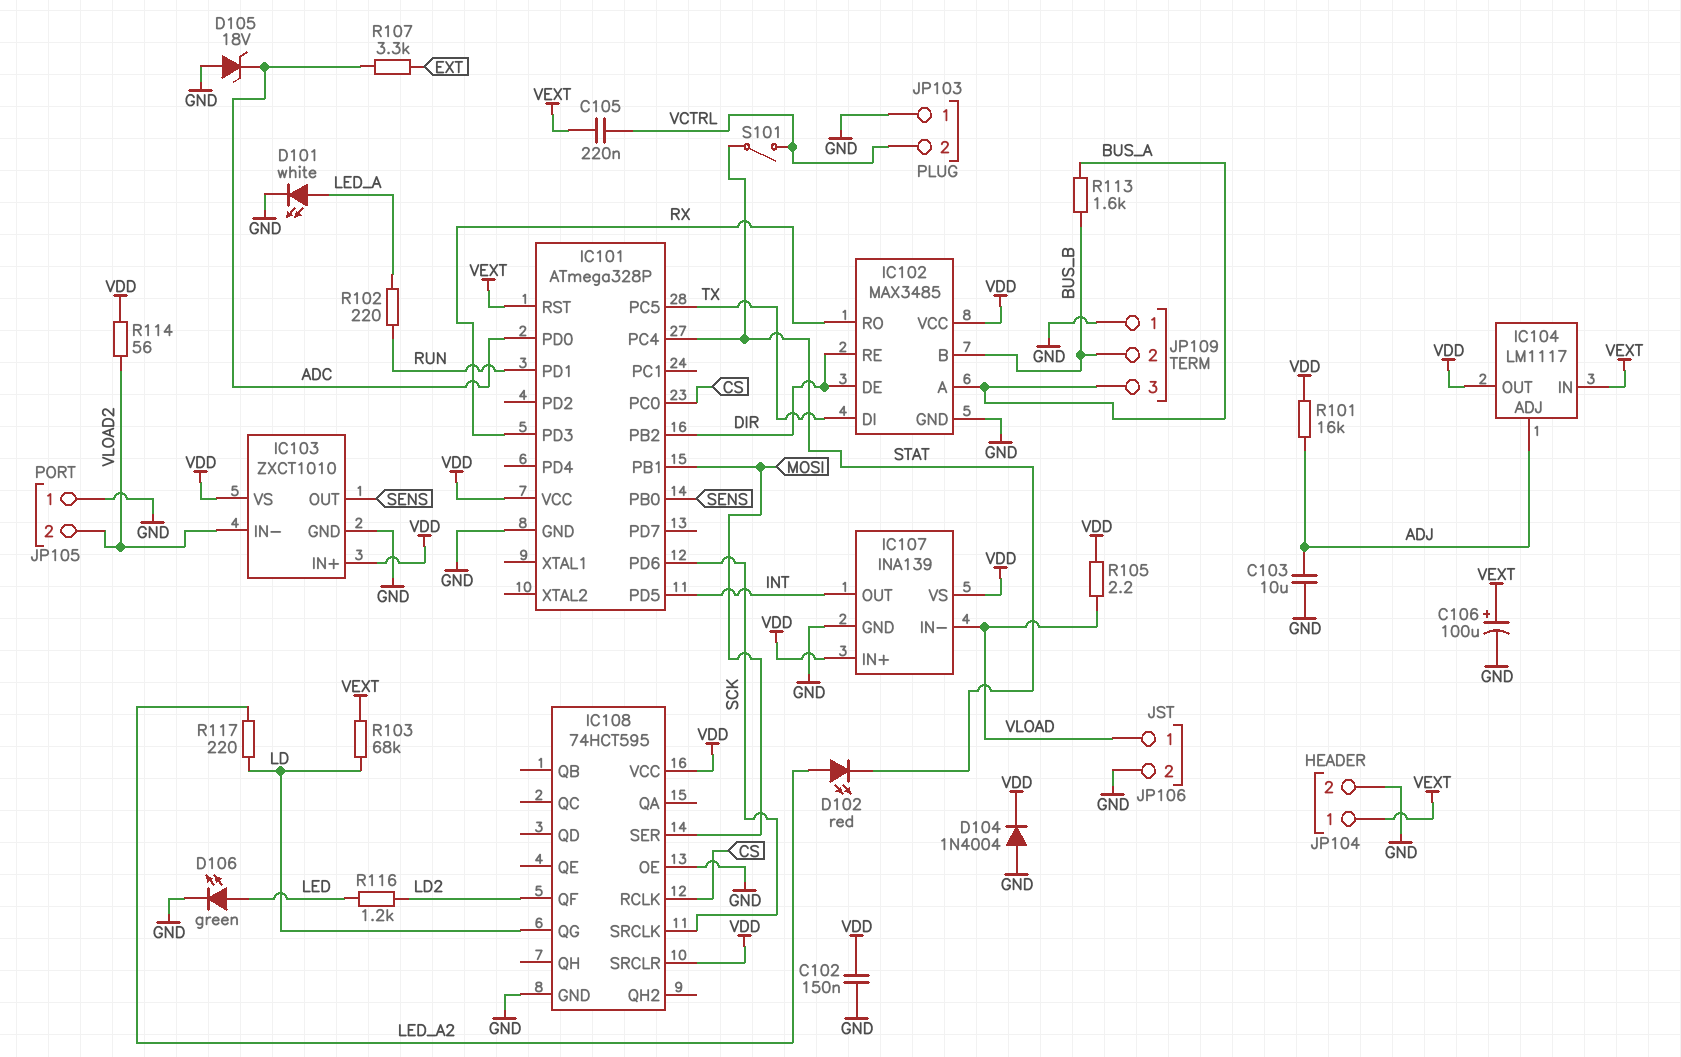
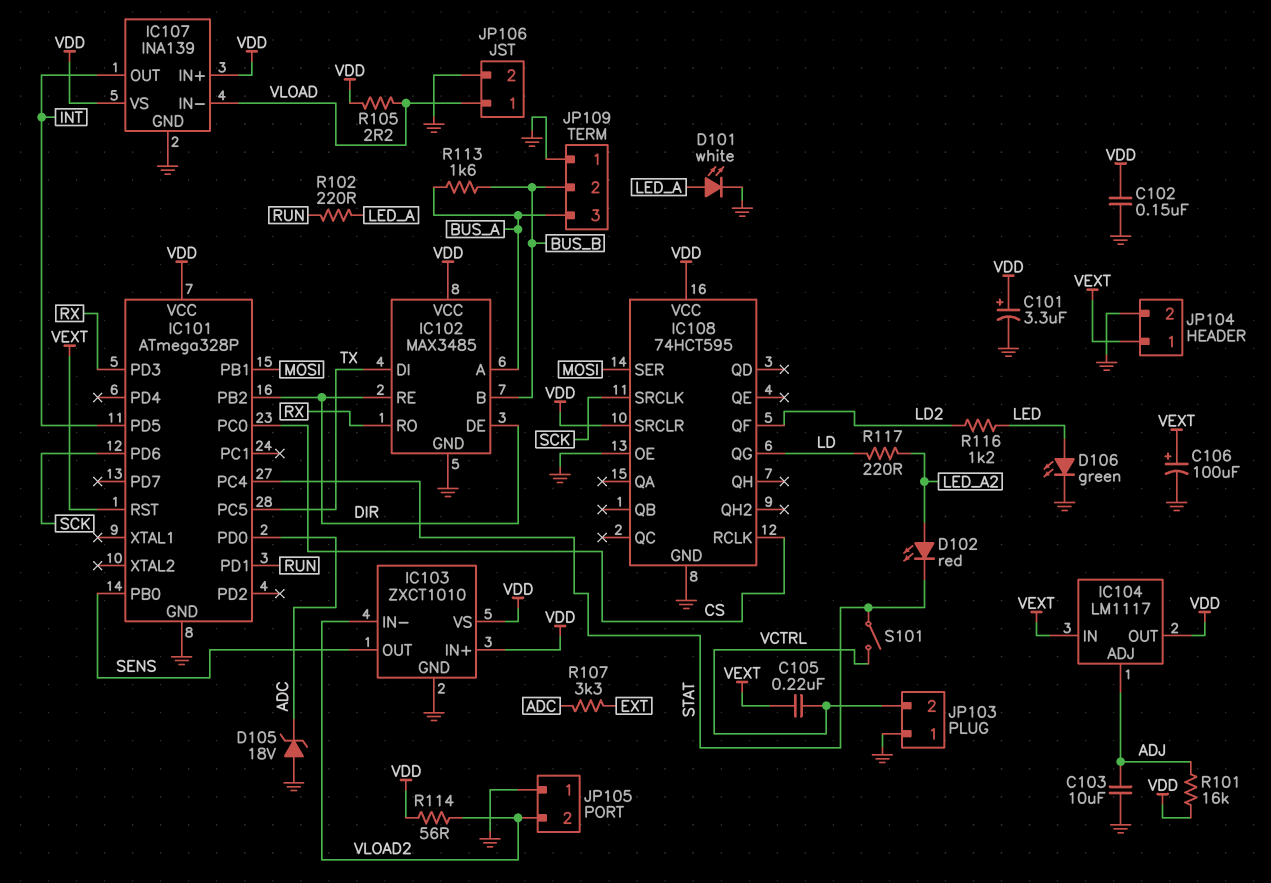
C101: none -> 3.3uF (plus VDD, minus GND)
D104: diode 1N4004 (A GND, K VDD) -> none
R103: 68k (LD, VEXT) -> none

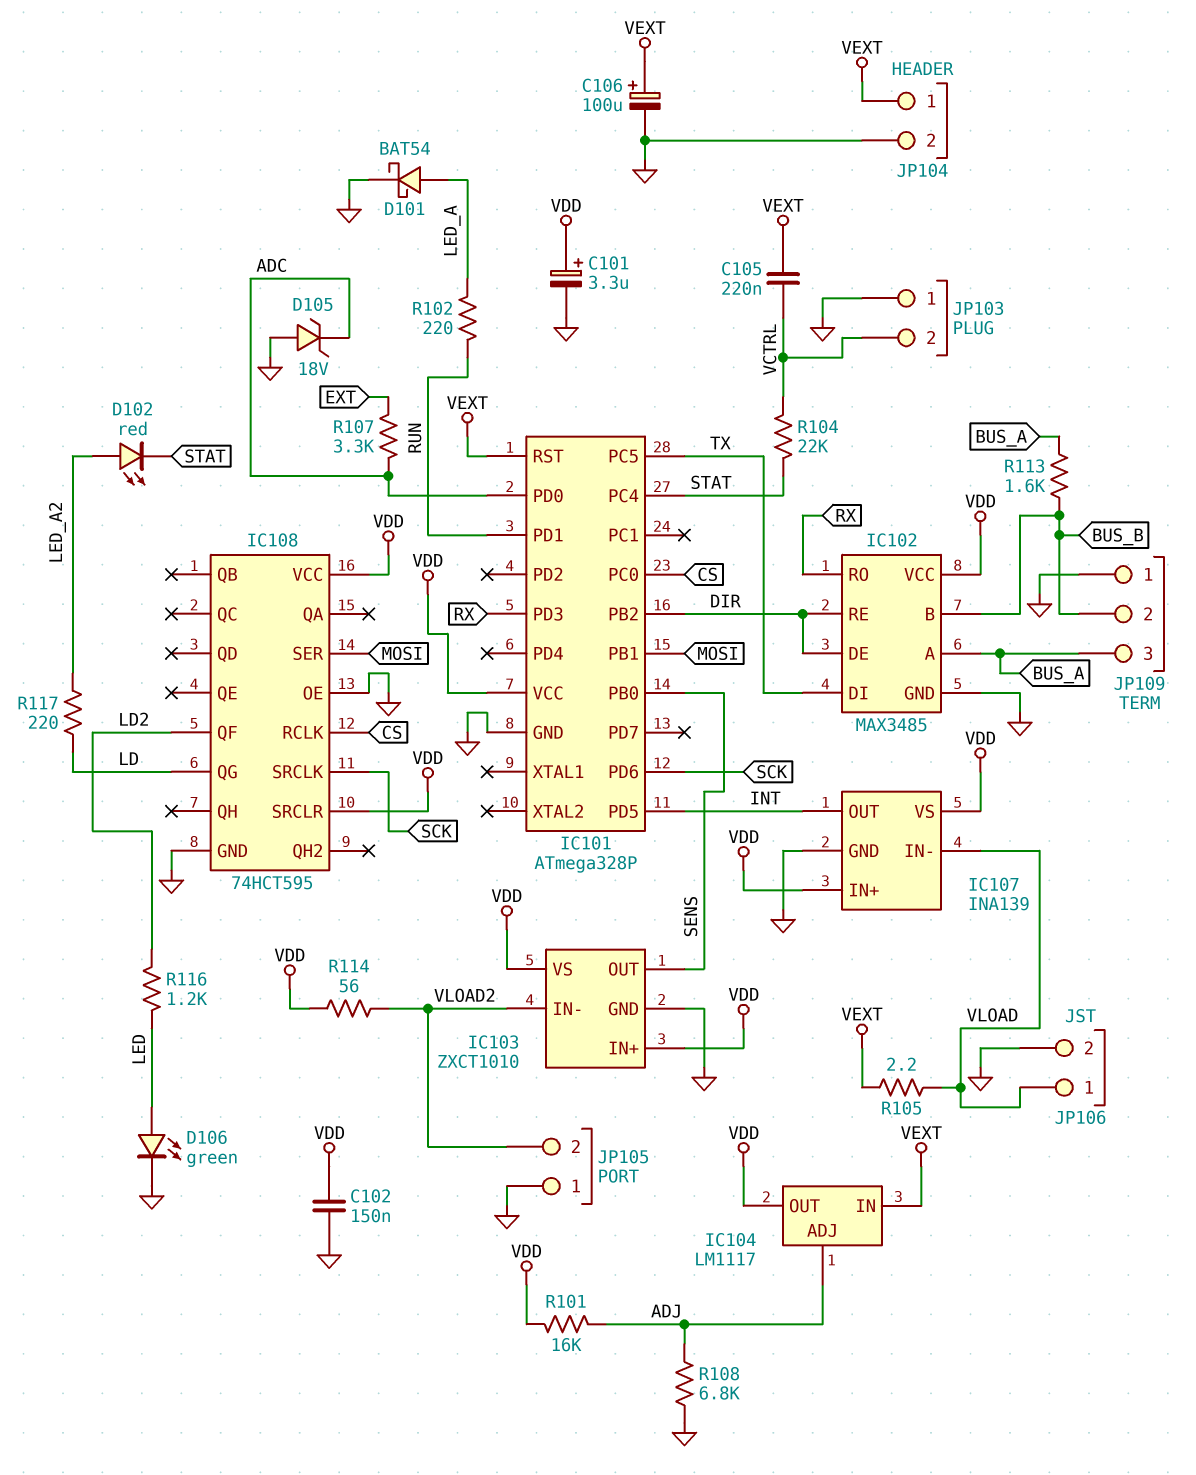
C103: 10uF (ADJ, GND) -> none
D101: LED white (A LED_A, K GND) -> schottky BAT54 (A LED_A, K GND)
R104: none -> 22k (STAT, VCTRL)
R105: 2.2 (VDD, VLOAD) -> 2.2 (VEXT, VLOAD)
R108: none -> 6.8k (ADJ, GND)
S101: switch (STAT, VCTRL) -> none

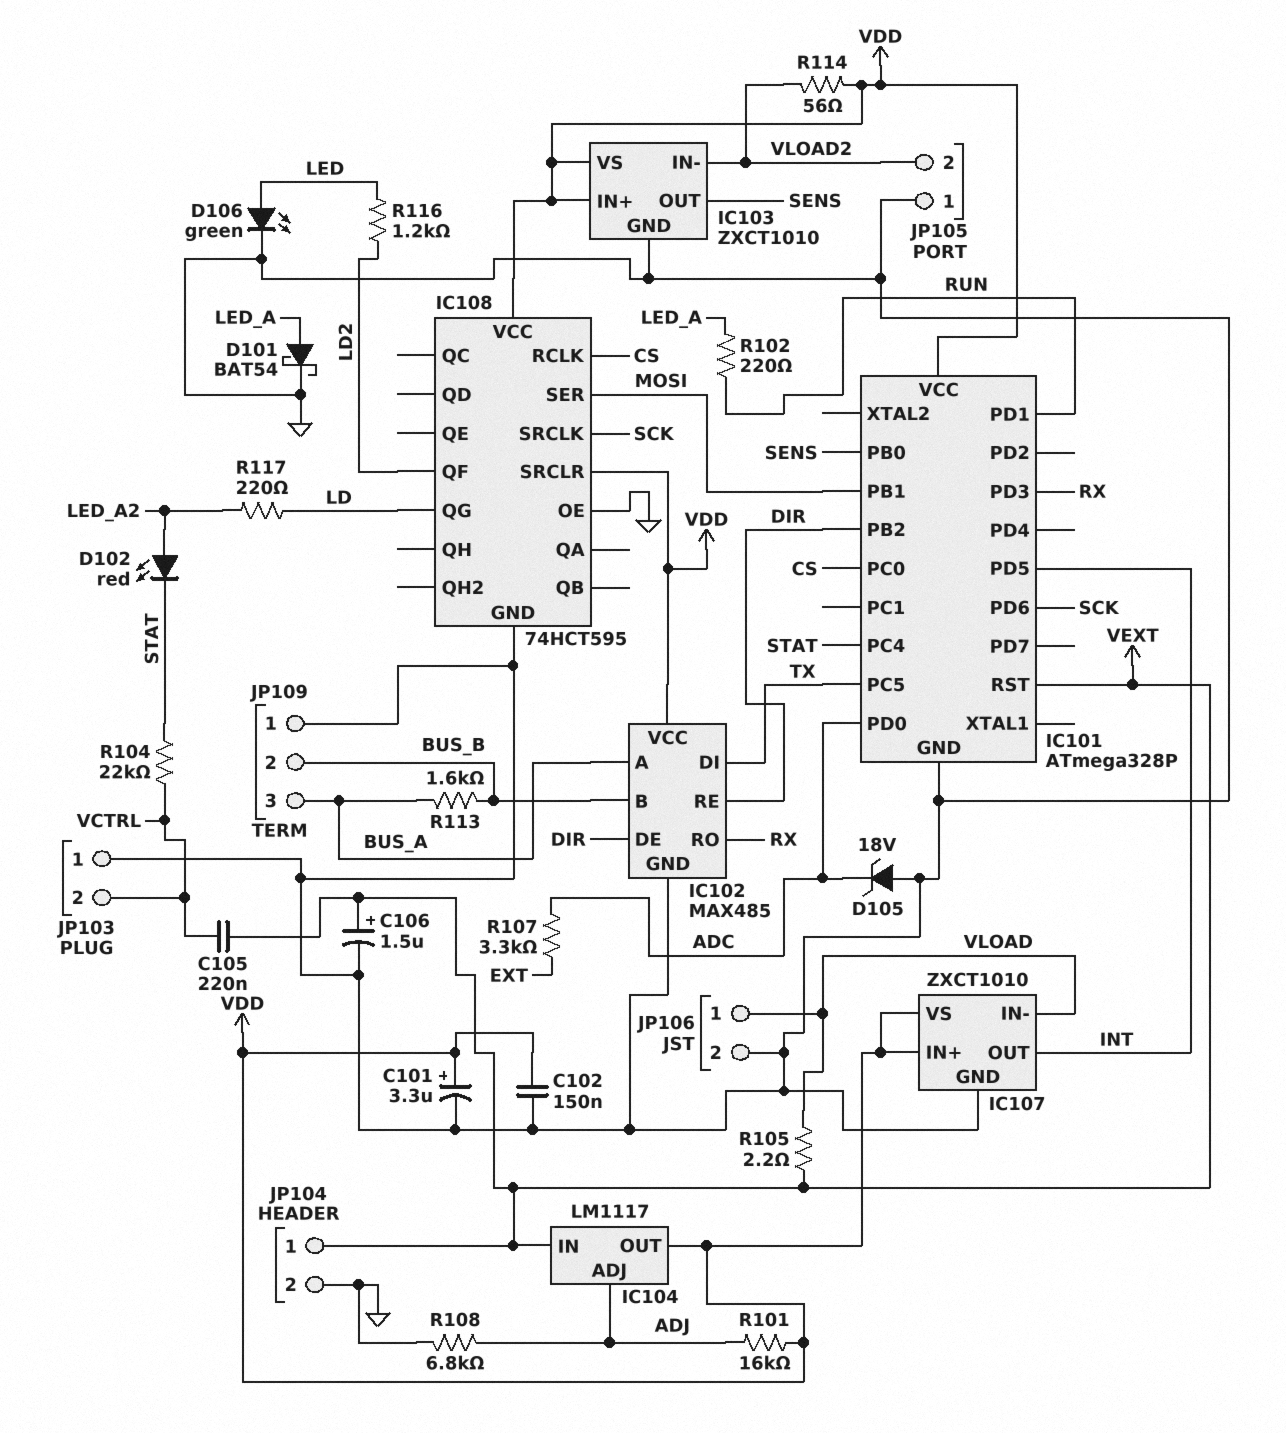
C106: 100uF (plus VEXT, minus GND) -> 1.5uF (plus VEXT, minus GND)
IC102: MAX3485 -> MAX485
IC107: INA139 -> ZXCT1010

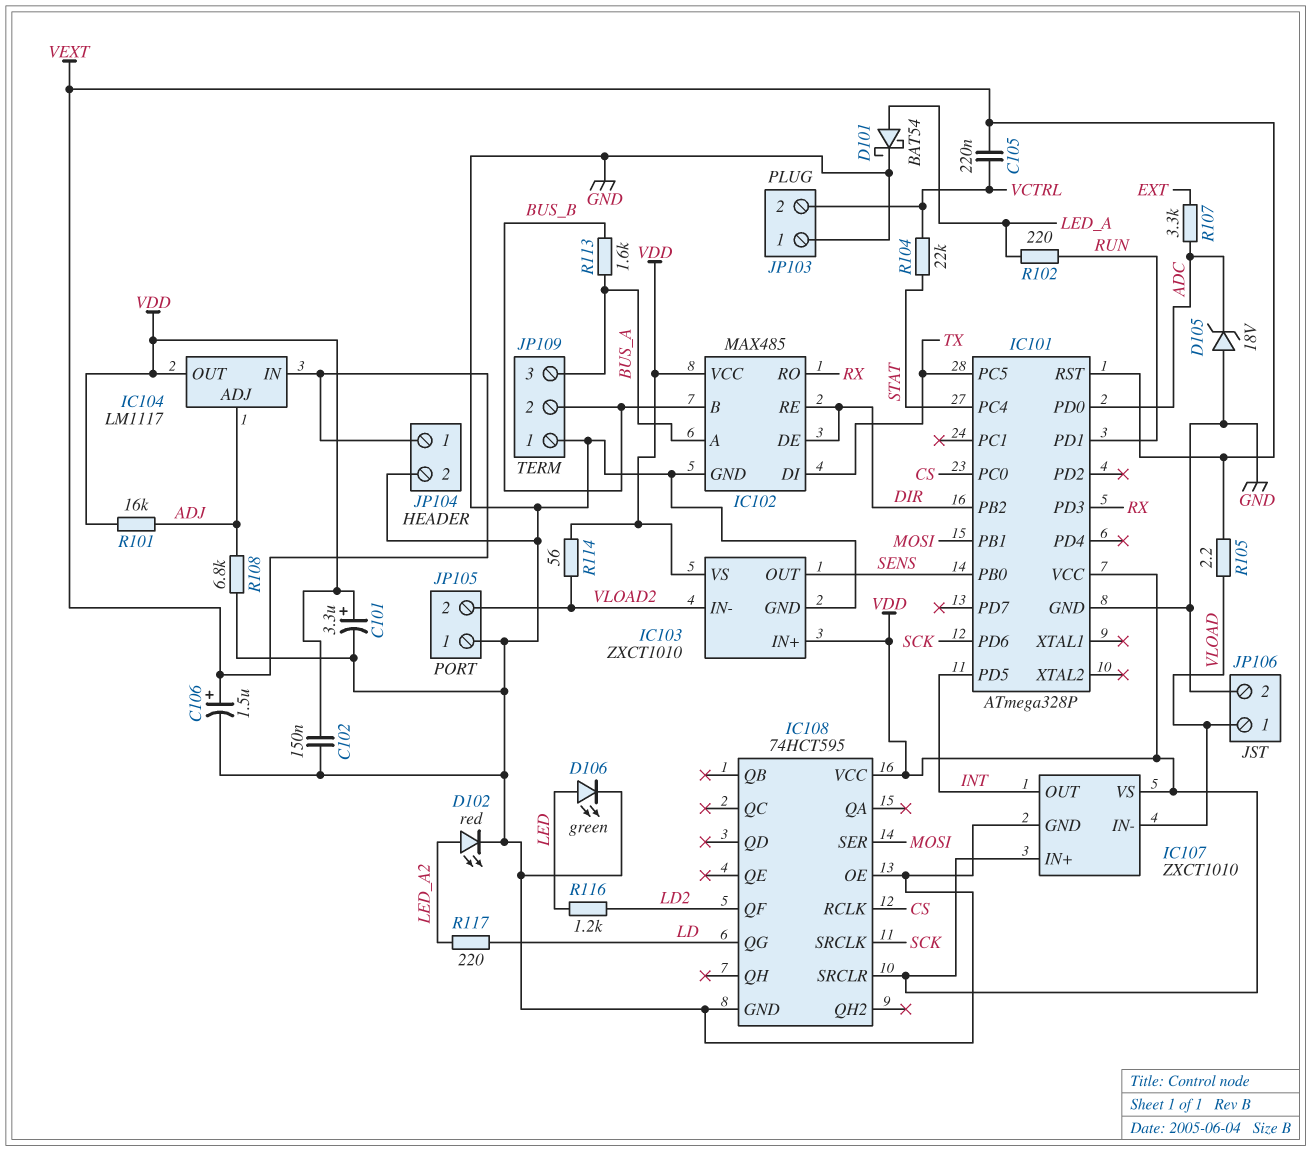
D102: LED red (A LED_A2, K STAT) -> LED red (A LED_A2, K GND)

